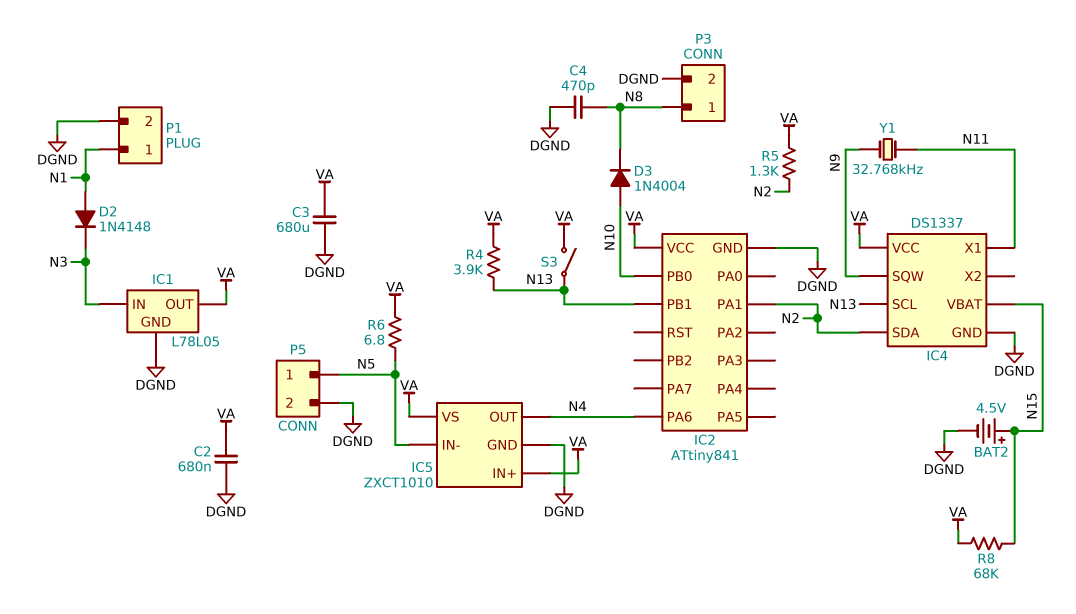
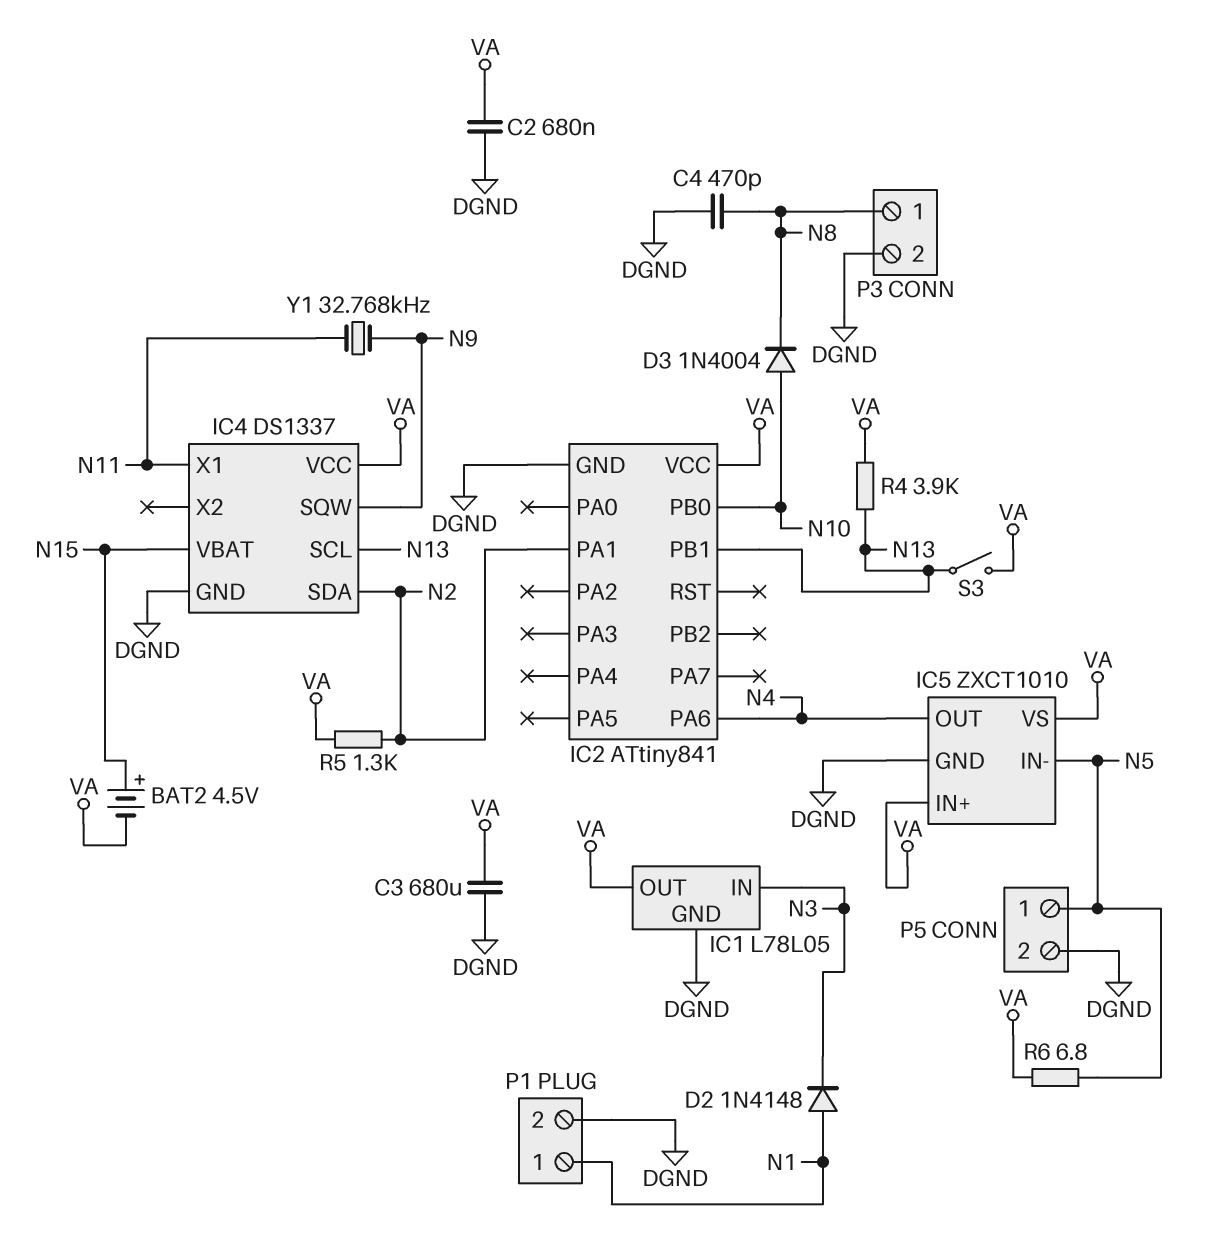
BAT2: 4.5V (plus N15, minus DGND) -> 4.5V (plus N15, minus VA)
R8: 68k (N15, VA) -> none

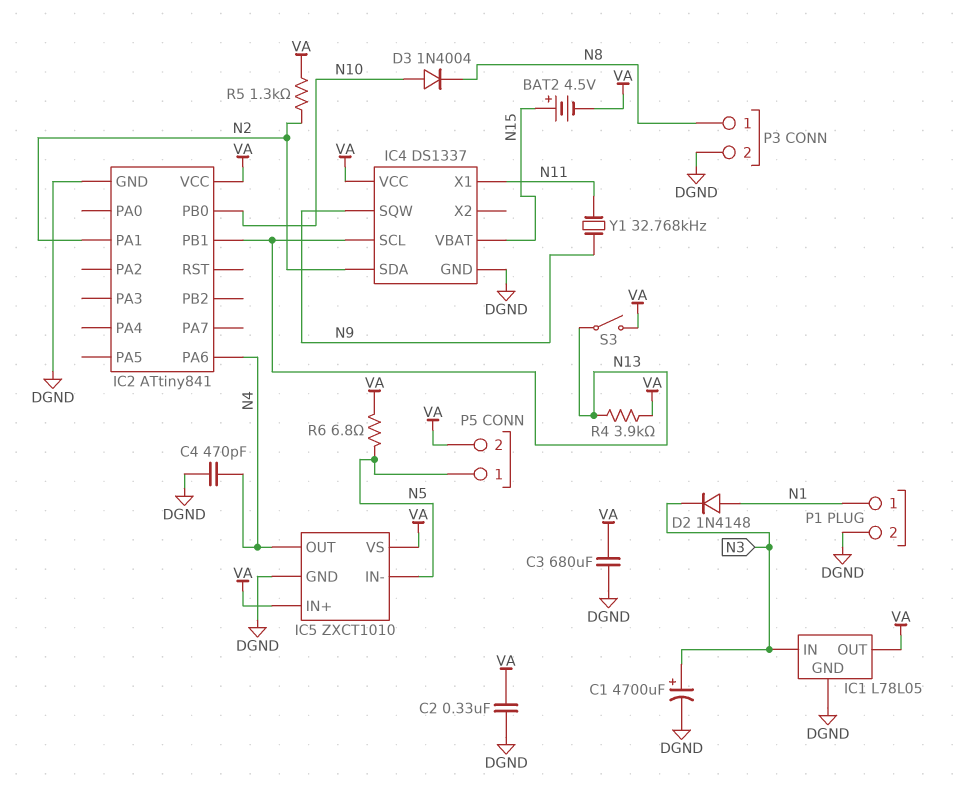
C1: none -> 4700uF (plus N3, minus DGND)
C2: 680nF (DGND, VA) -> 330nF (DGND, VA)
C4: 470pF (DGND, N8) -> 470pF (DGND, N4)
P5 pin 2: DGND -> VA

